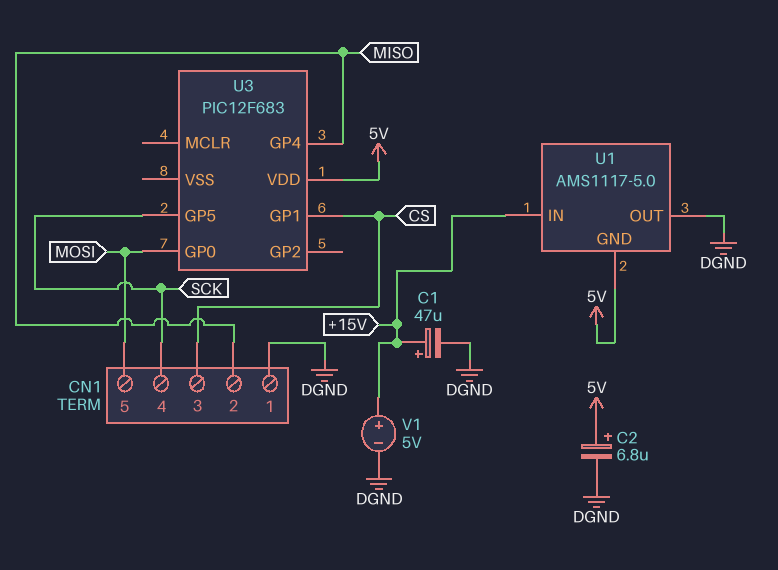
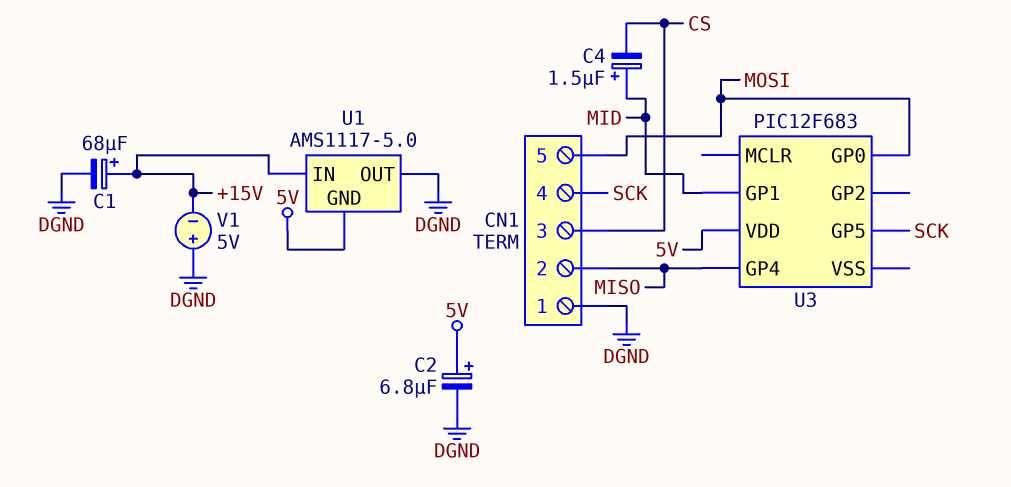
C1: 47uF (plus +15V, minus DGND) -> 68uF (plus +15V, minus DGND)
C4: none -> 1.5uF (plus MID, minus CS)
U3 pin GP1: CS -> MID
V1: 5V (plus +15V, minus DGND) -> 5V (plus DGND, minus +15V)

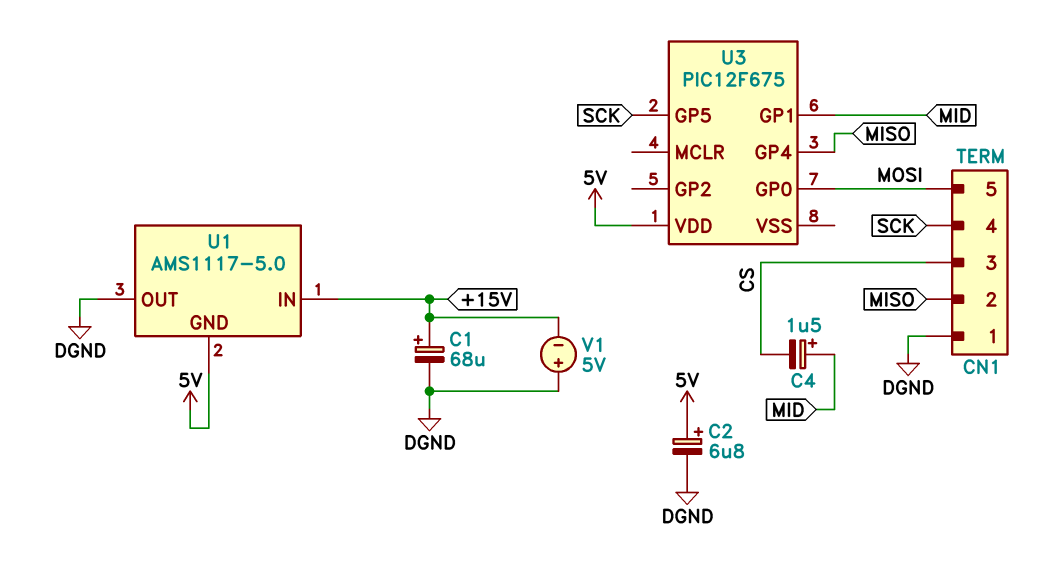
U3: PIC12F683 -> PIC12F675

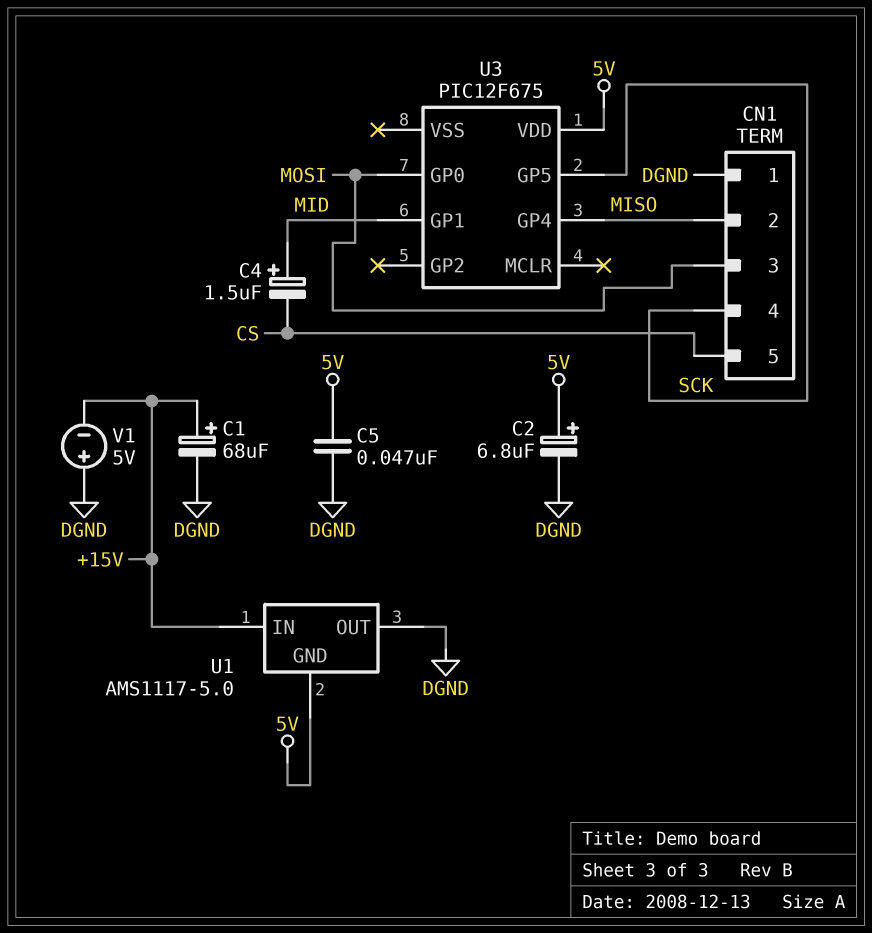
C5: none -> 47nF (5V, DGND)
CN1 pin 3: CS -> MOSI
CN1 pin 5: MOSI -> CS

